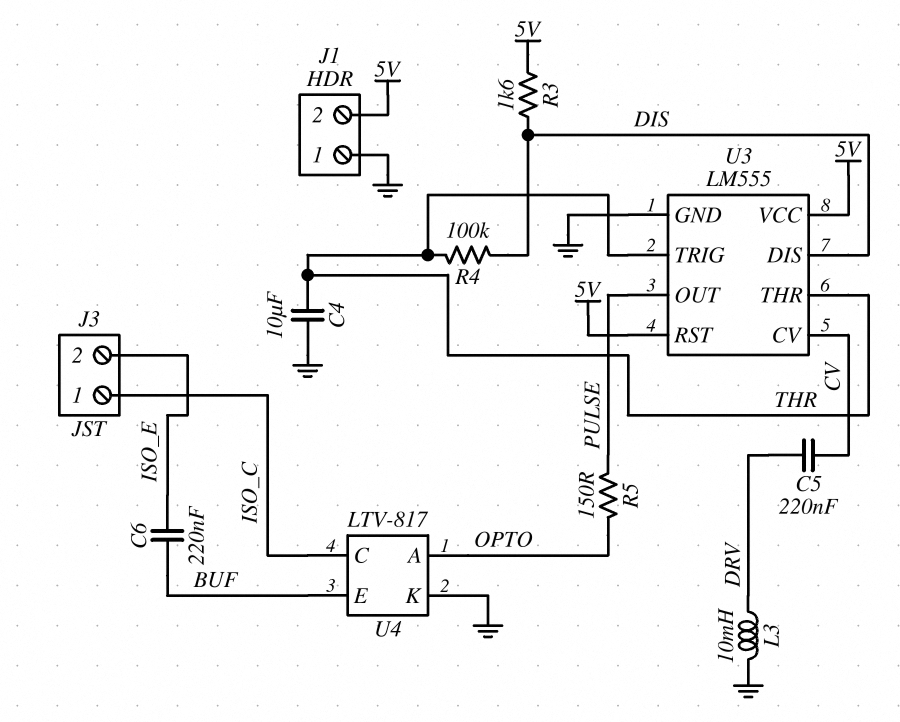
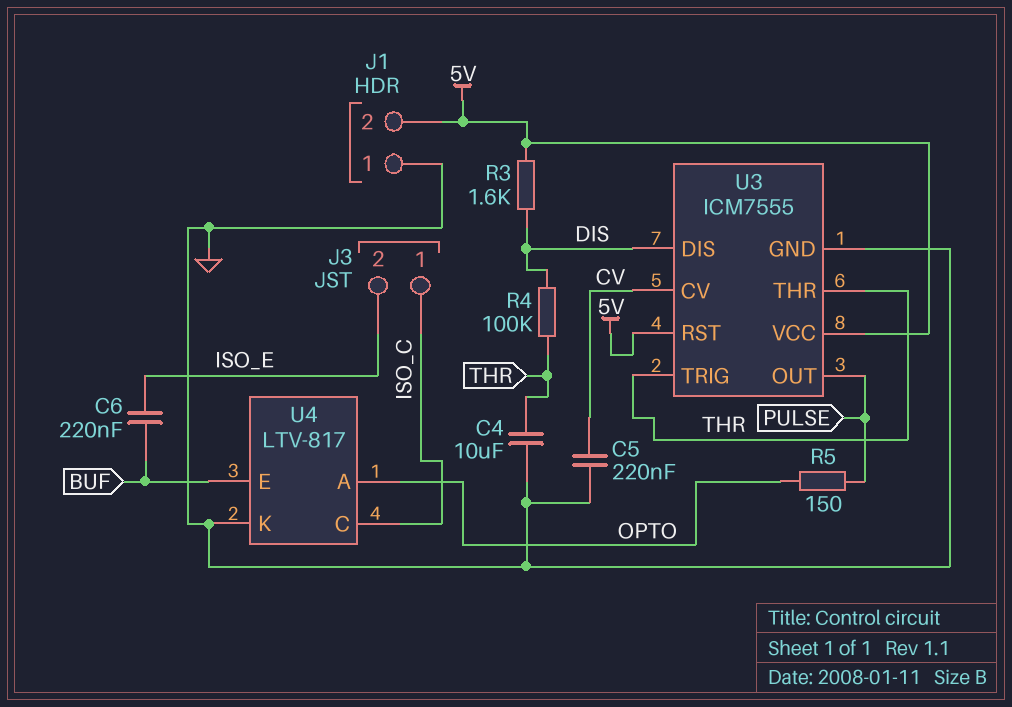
C5: 220nF (CV, DRV) -> 220nF (CV, GND)
L3: 10mH (DRV, GND) -> none
U3: LM555 -> ICM7555

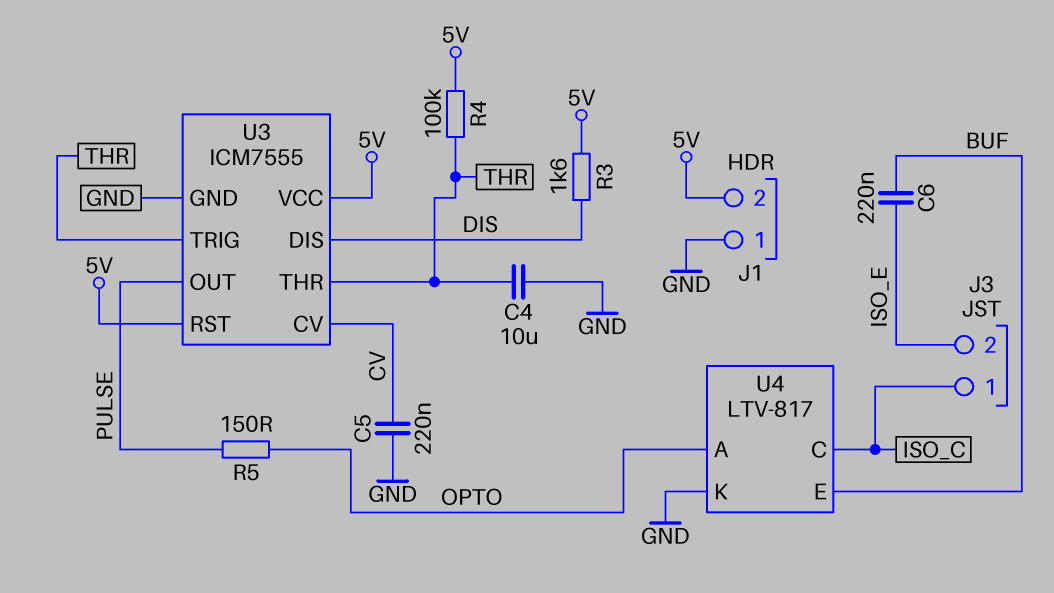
R4: 100k (DIS, THR) -> 100k (5V, THR)

